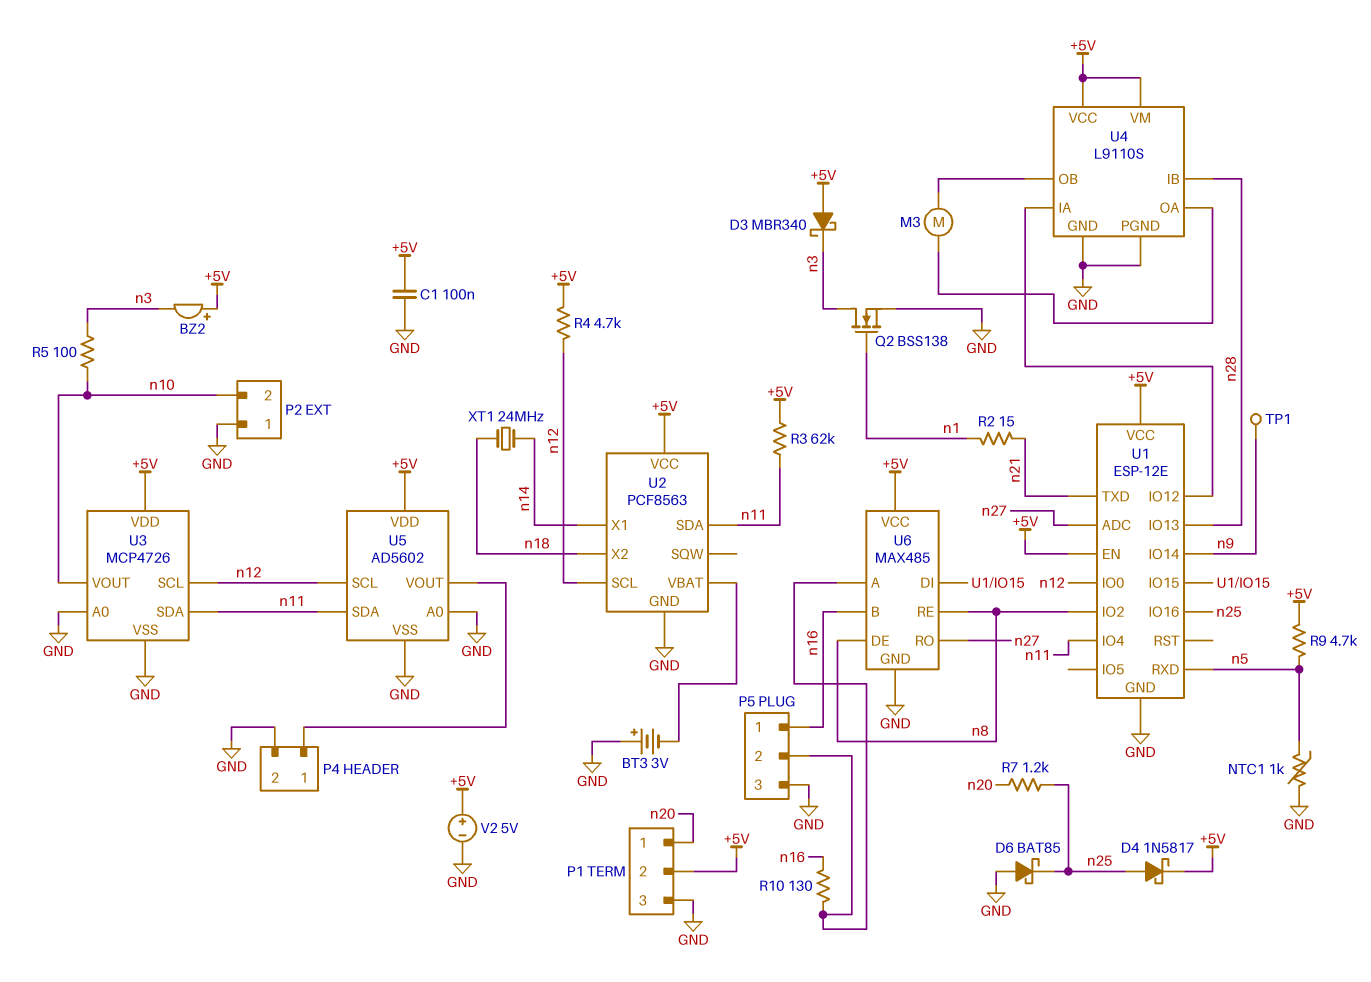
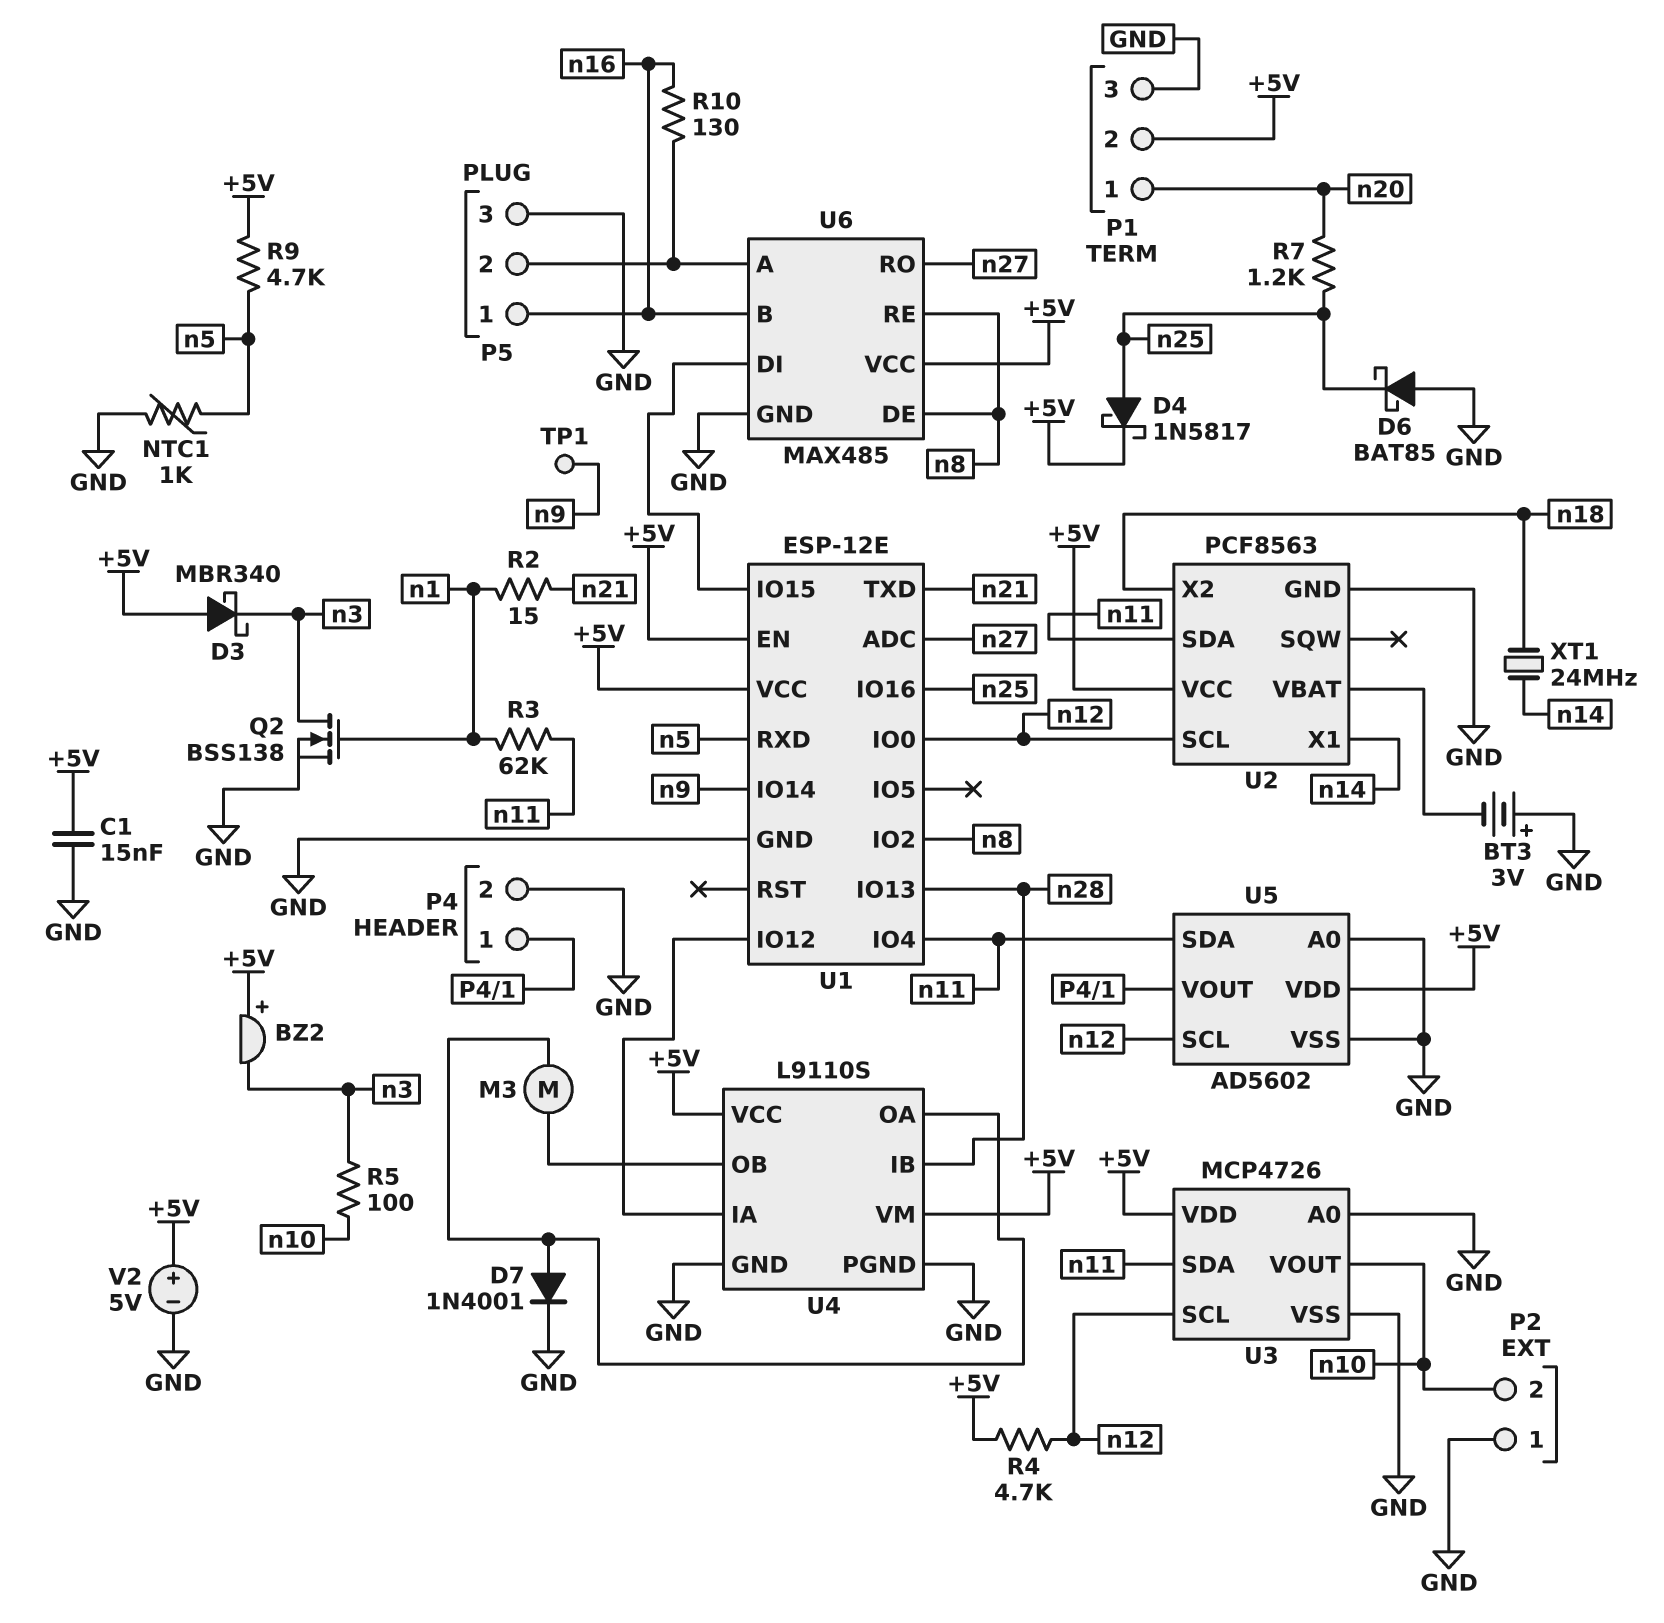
C1: 100nF (+5V, GND) -> 15nF (+5V, GND)
D7: none -> diode 1N4001 (A U4/OA, K GND)
R3: 62k (+5V, n11) -> 62k (n1, n11)

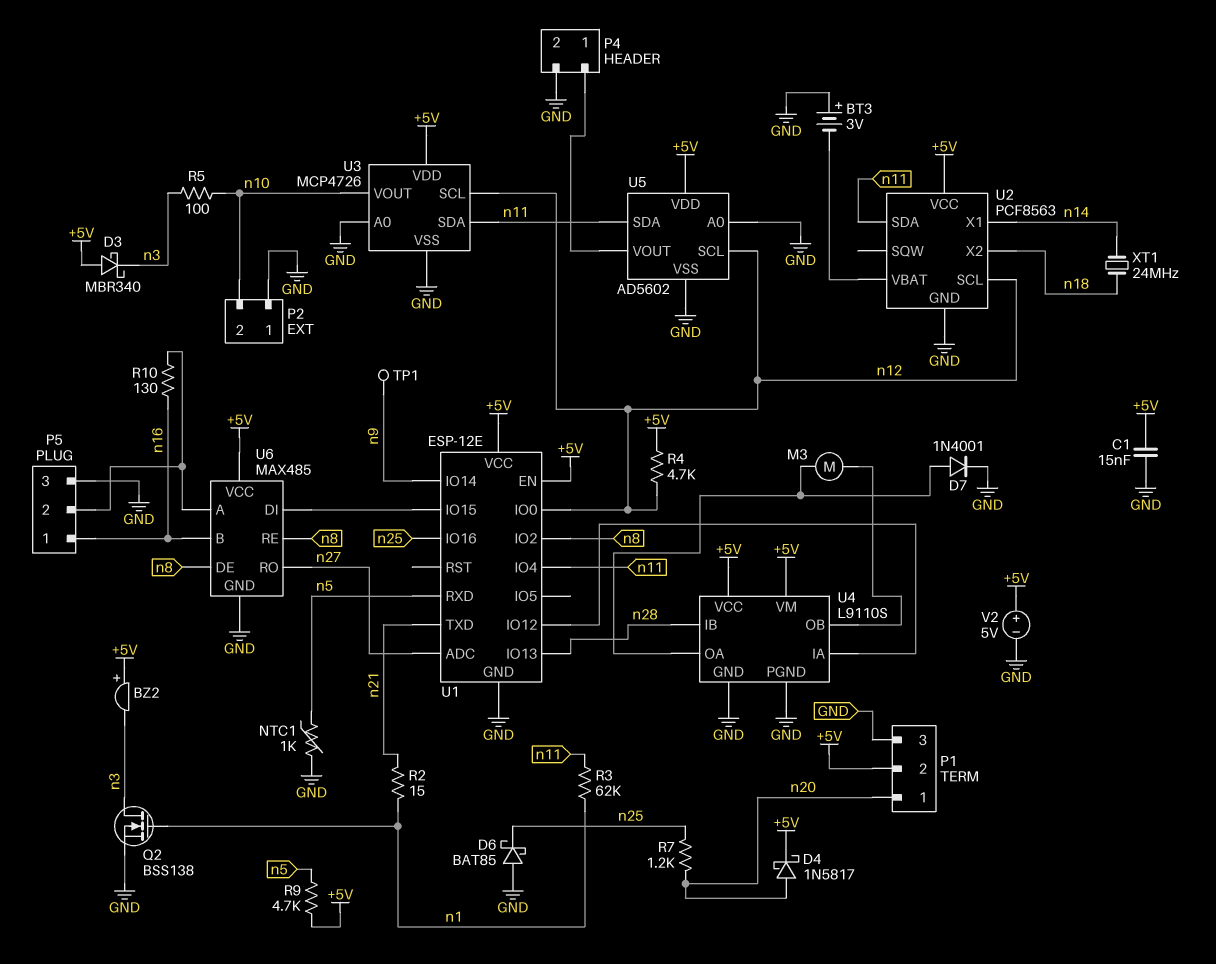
D4: schottky 1N5817 (A n25, K +5V) -> schottky 1N5817 (A n20, K +5V)

